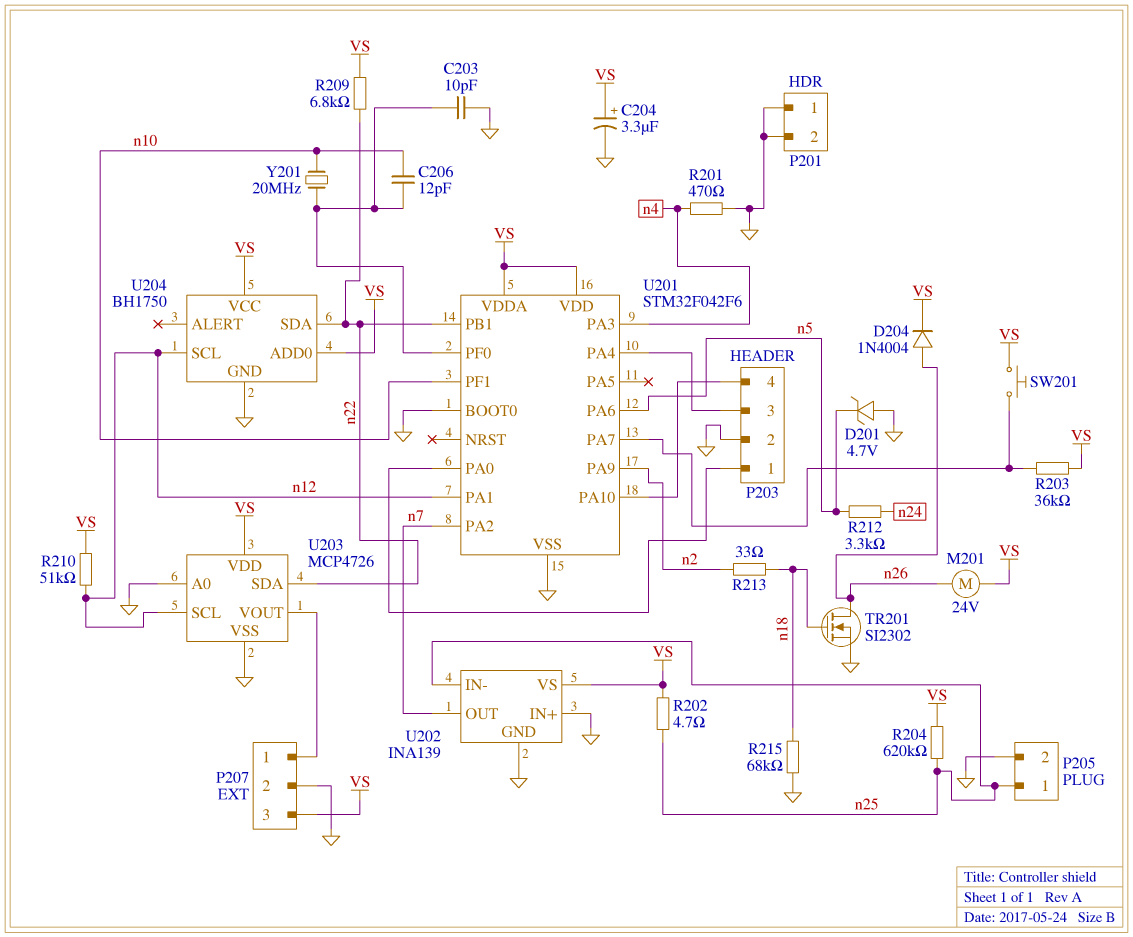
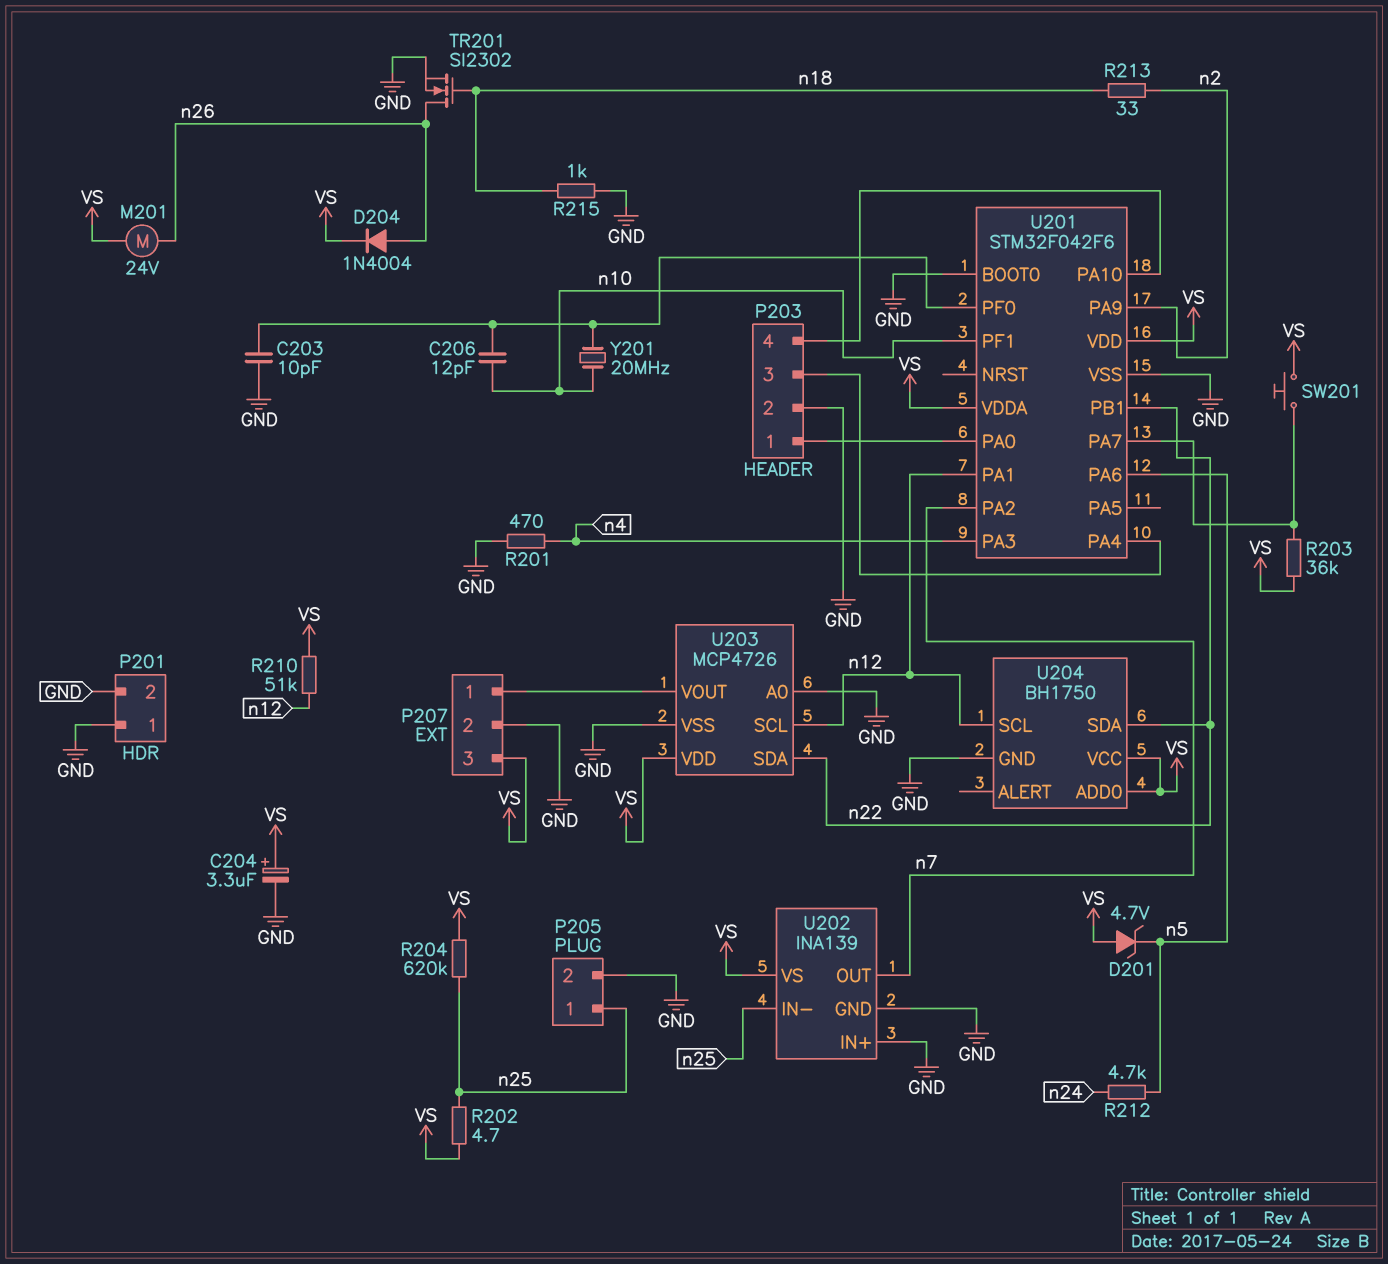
D201: zener 4.7V (A GND, K n5) -> zener 4.7V (A VS, K n5)
R209: 6.8k (VS, n22) -> none
R212: 3.3k (n5, n24) -> 4.7k (n5, n24)
R215: 68k (GND, n18) -> 1k (GND, n18)

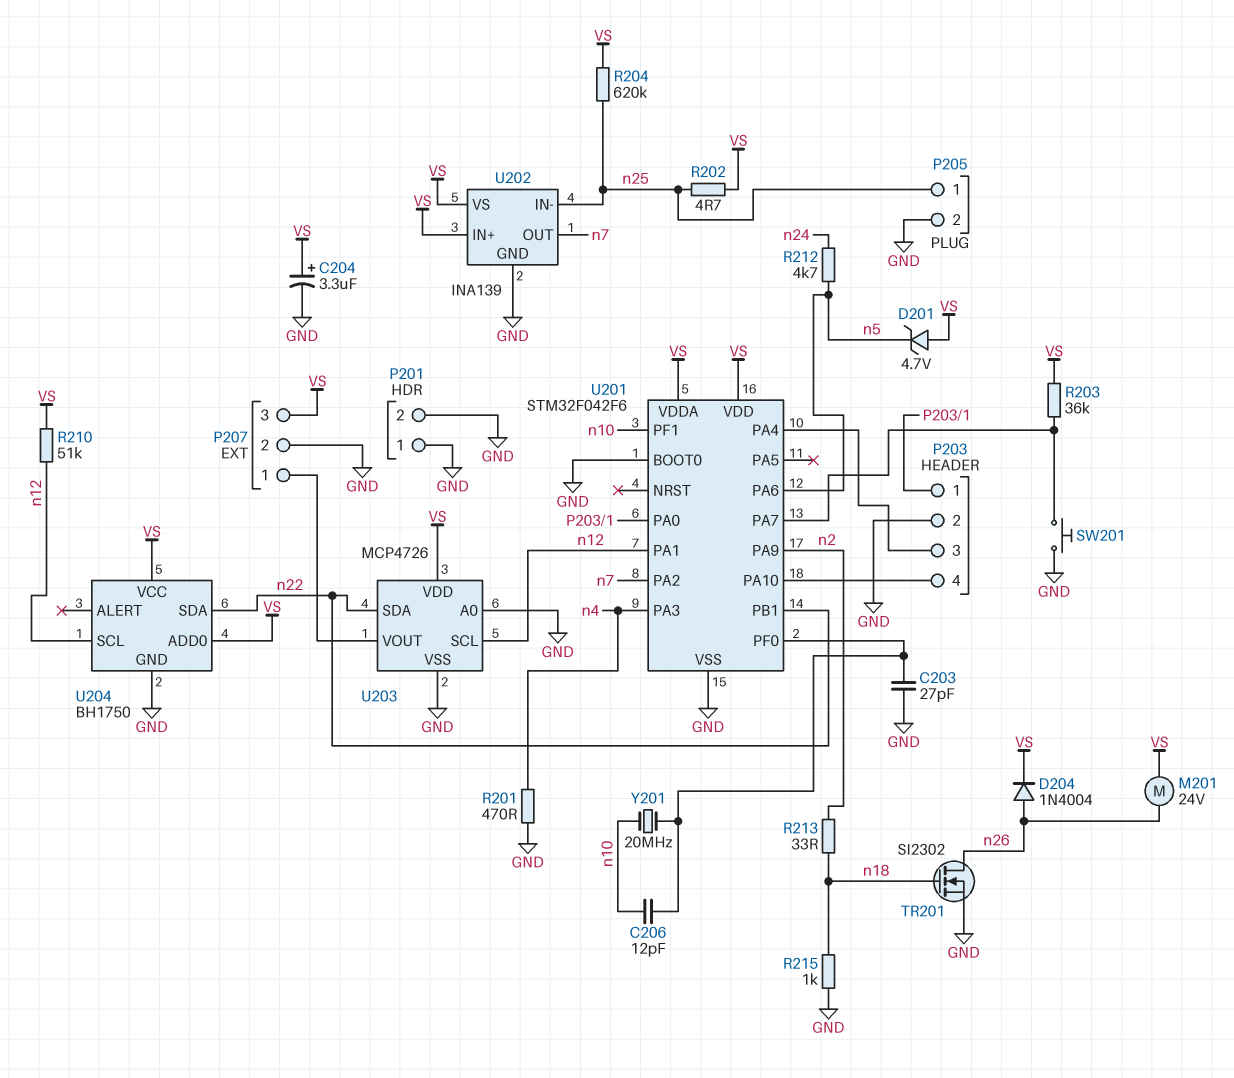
C203: 10pF (GND, U201/PF0) -> 27pF (GND, U201/PF0)
SW201: button (U201/PA7, VS) -> button (GND, U201/PA7)
U202 pin IN+: GND -> VS

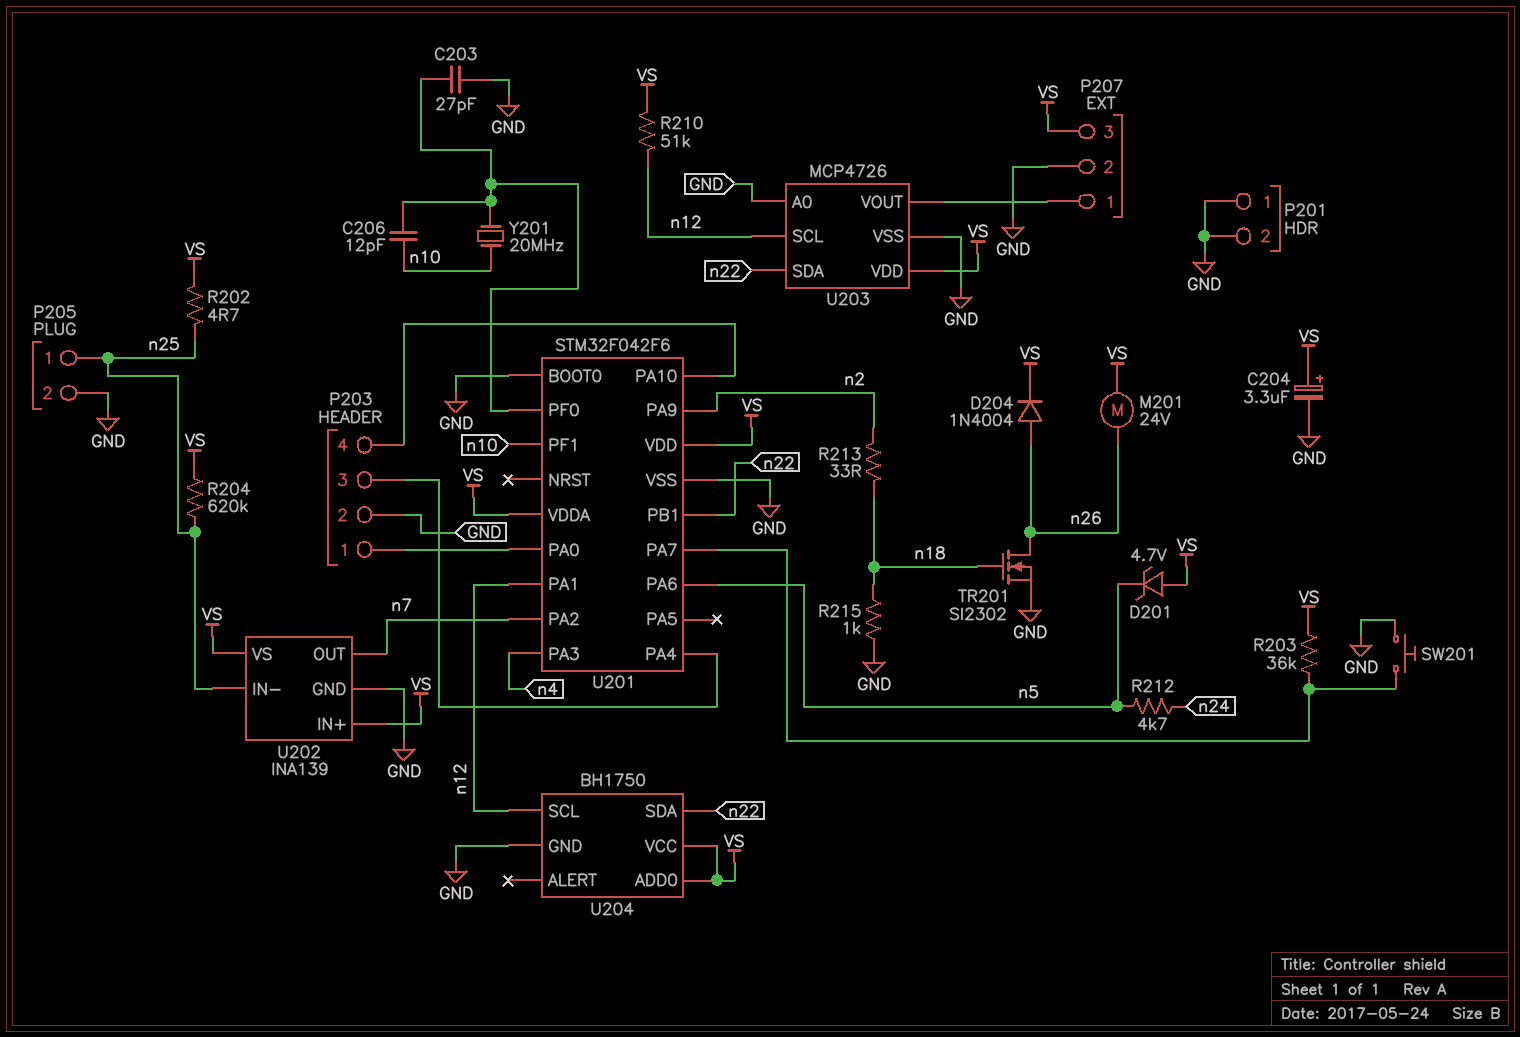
R201: 470 (GND, n4) -> none

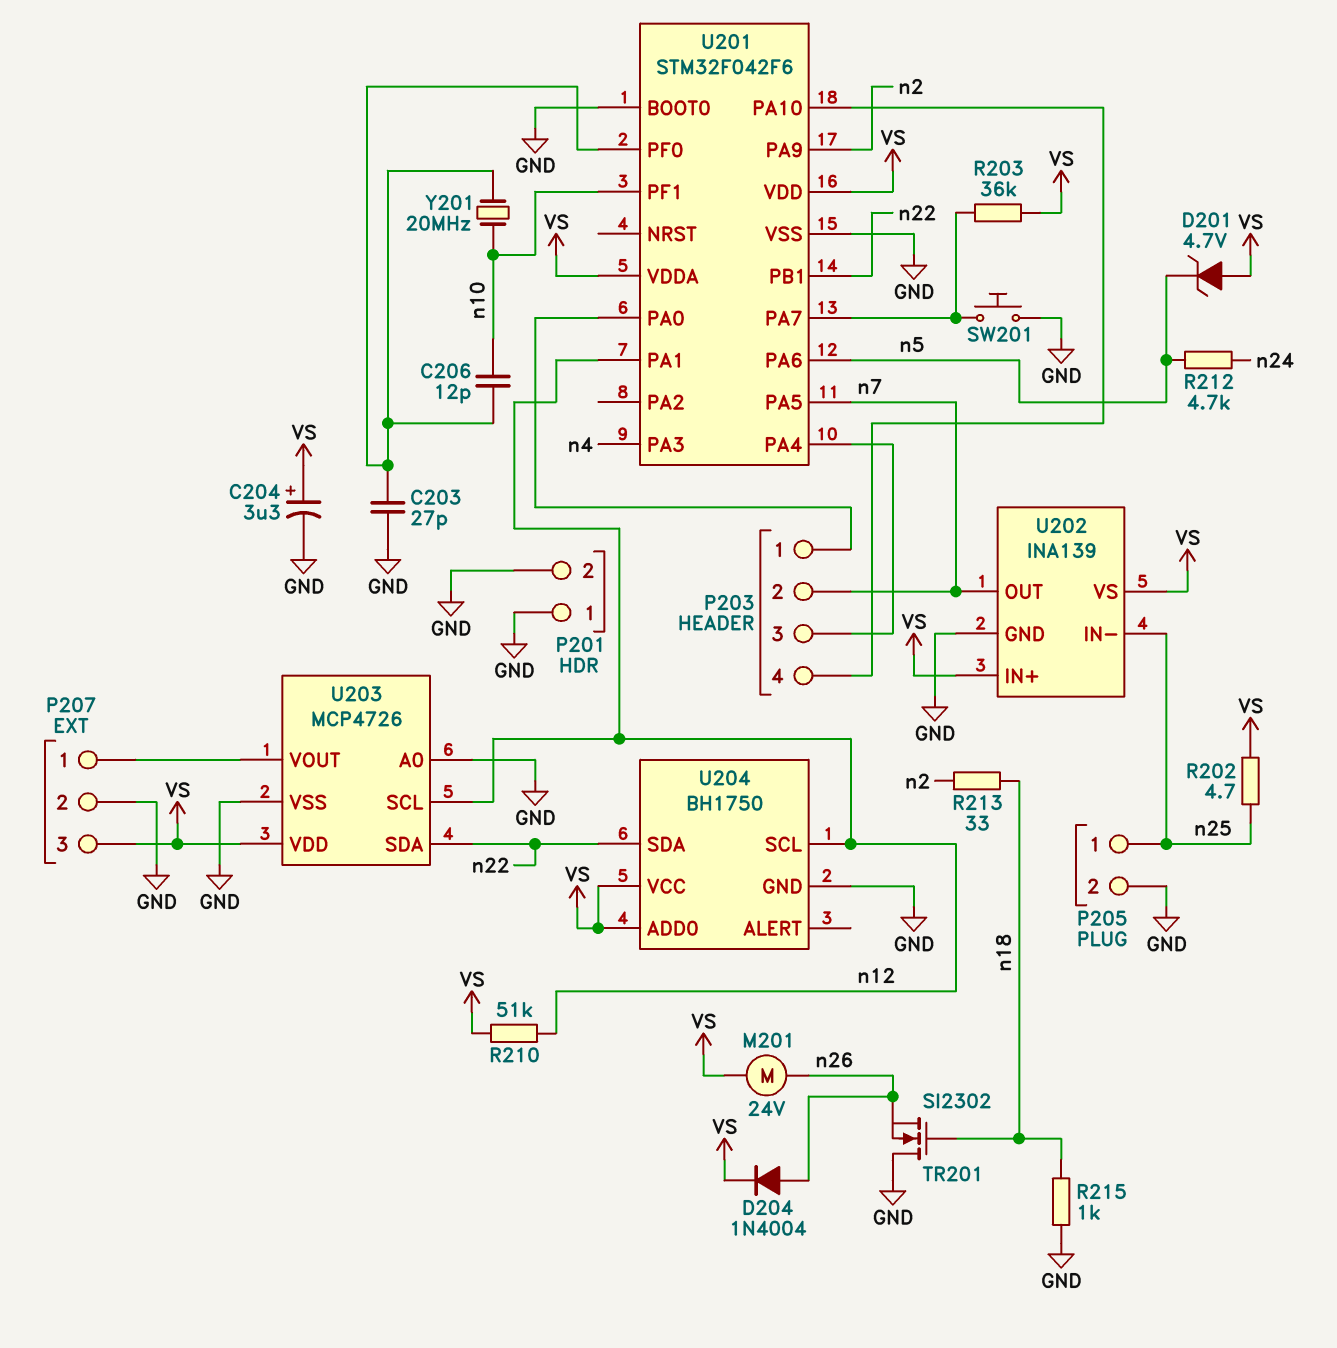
P203 pin 2: GND -> n7
R204: 620k (VS, n25) -> none
TR201: NMOS SI2302 (G n18, D n26, S GND) -> NMOS SI2302 (G n18, D GND, S n26)
U201 pin PA2: n7 -> none
U201 pin PA5: none -> n7

